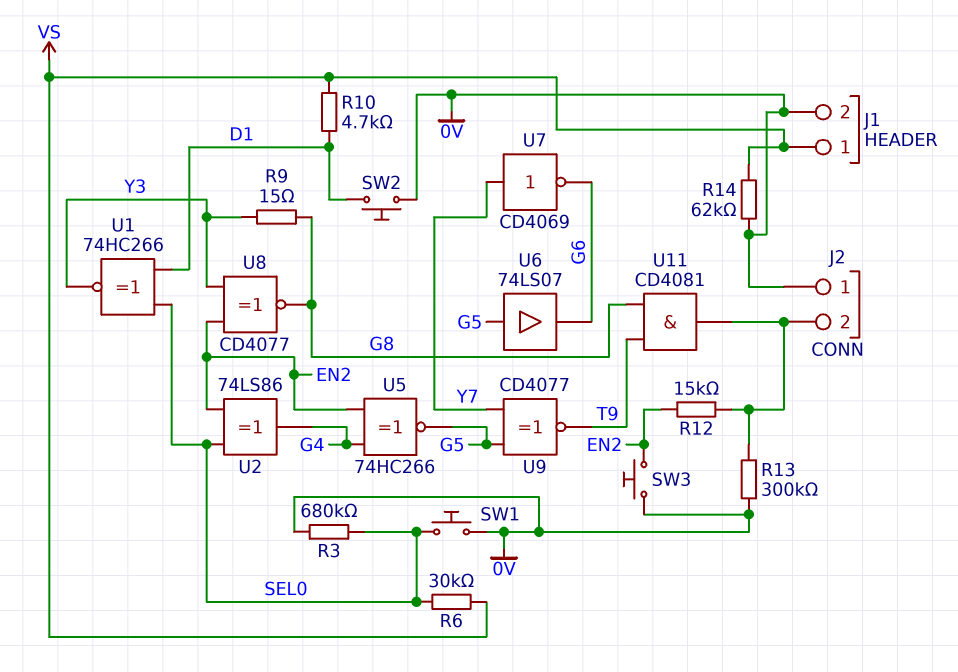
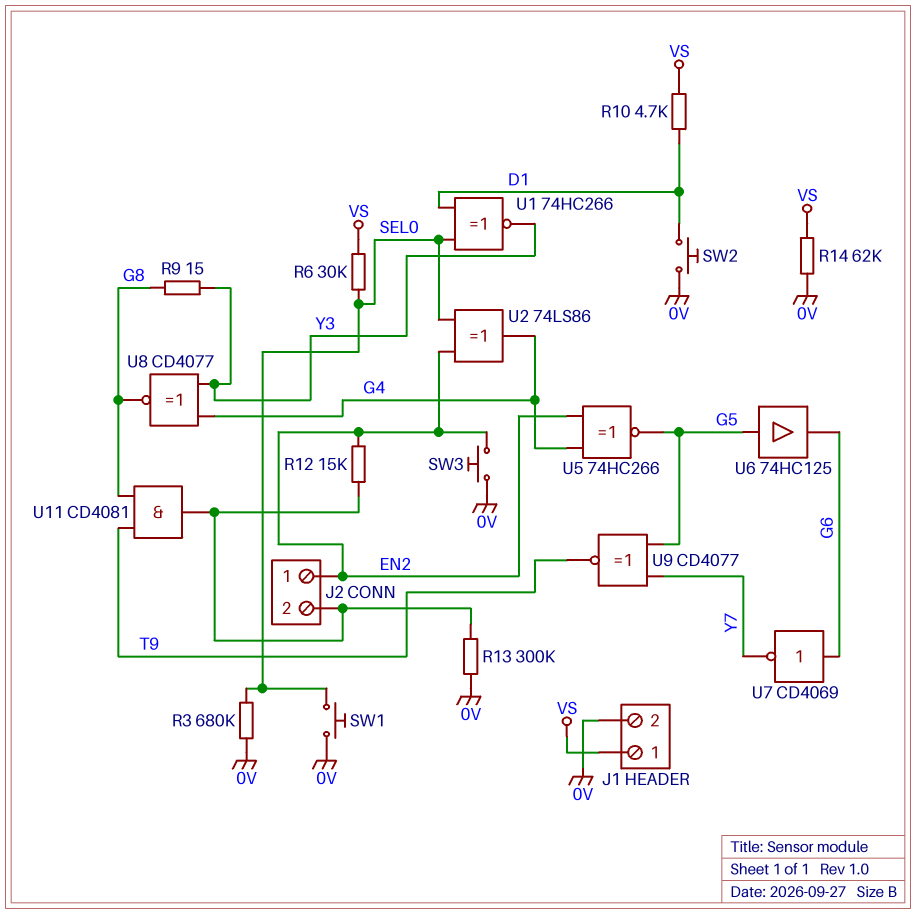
J2 pin 1: 0V -> EN2
U6: buffer 74LS07 (in G5, out G6) -> buffer 74HC125 (in G5, out G6)
U7: NOT CD4069 (in Y7, out G6) -> NOT CD4069 (in G6, out Y7)
U8: XNOR CD4077 (in EN2, in Y3, out G8) -> XNOR CD4077 (in G4, in Y3, out G8)

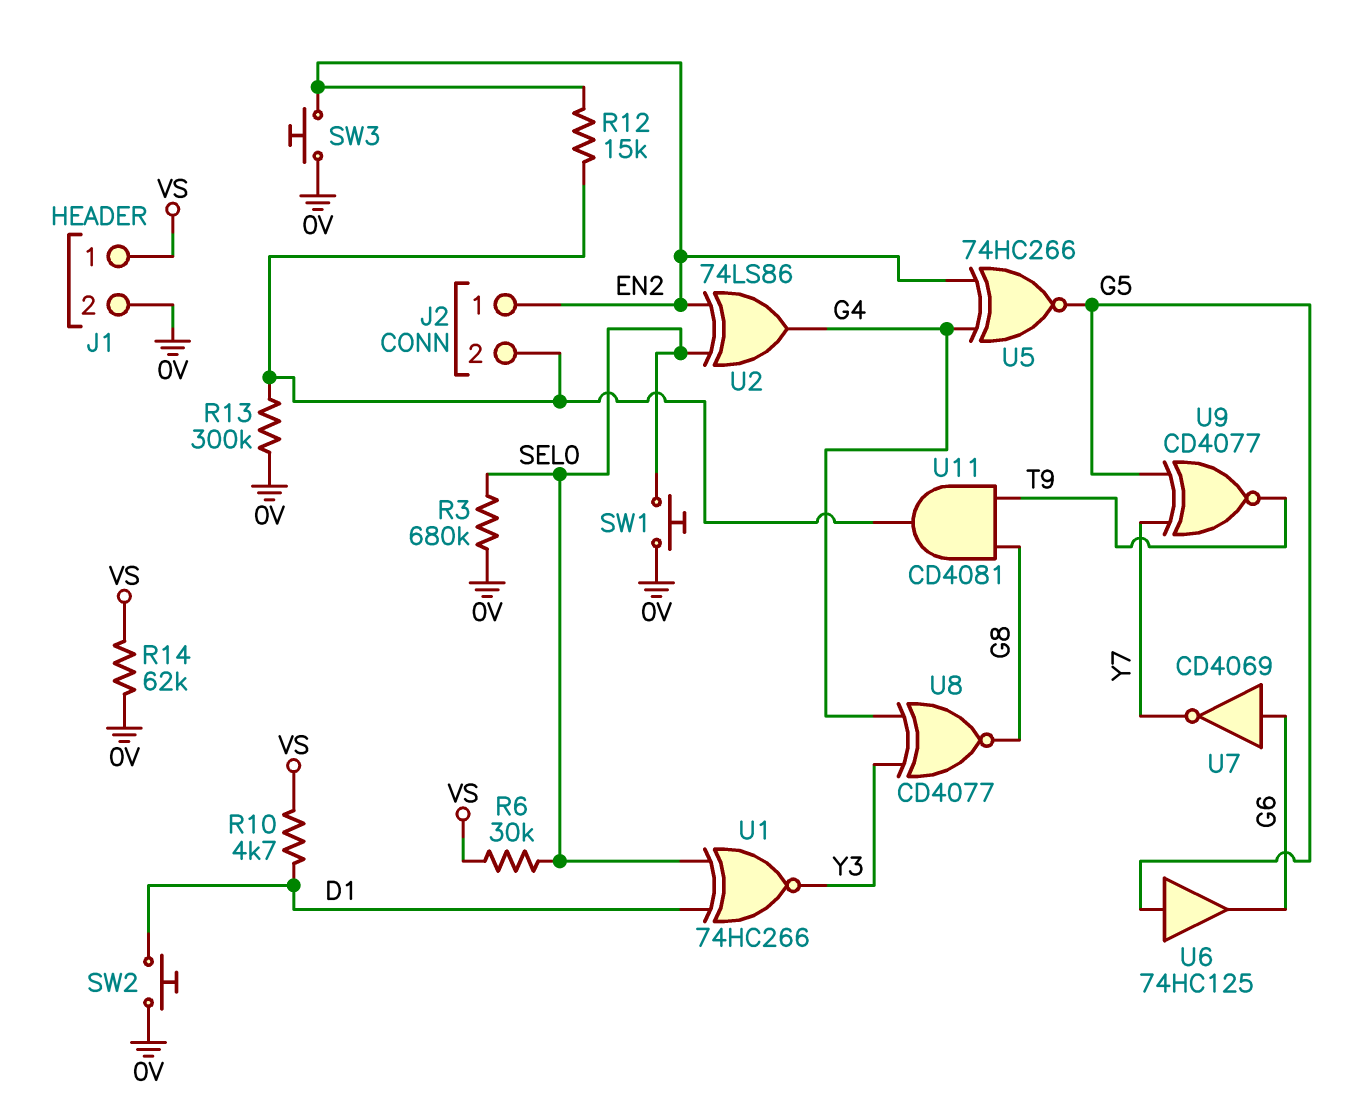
R9: 15 (G8, Y3) -> none

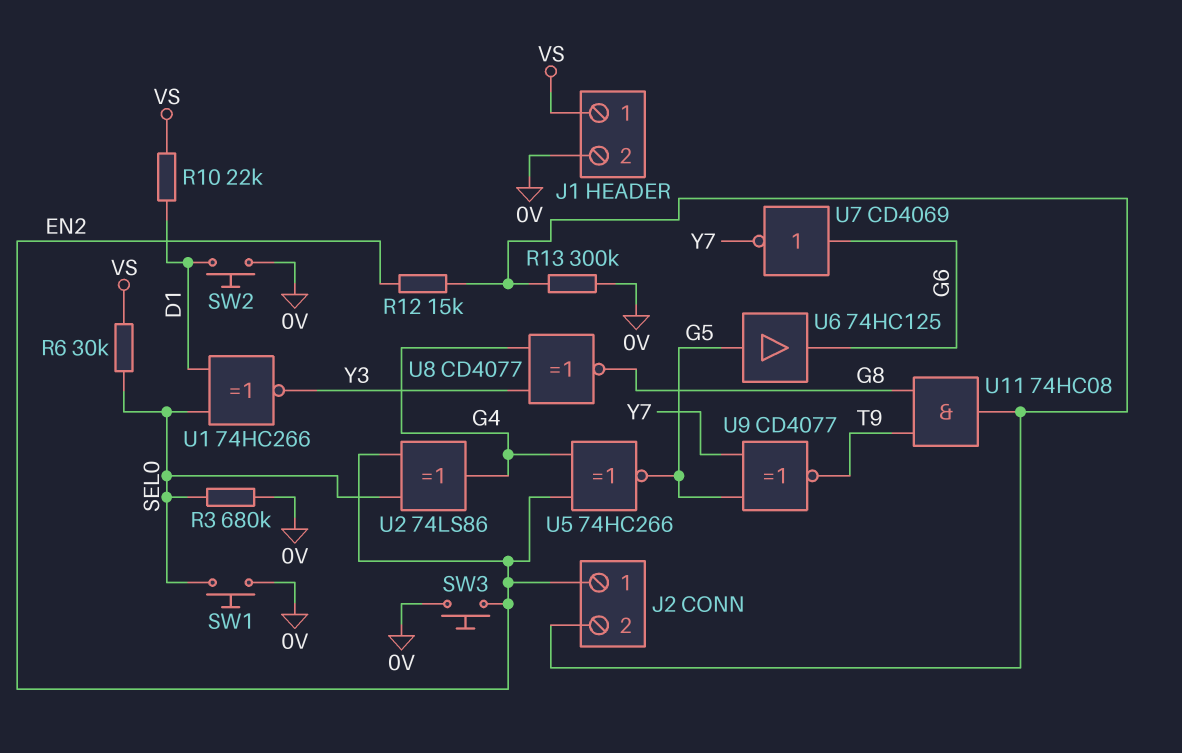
R10: 4.7k (D1, VS) -> 22k (D1, VS)
R14: 62k (0V, VS) -> none
U11: AND CD4081 (in G8, in T9, out J2/2) -> AND 74HC08 (in G8, in T9, out J2/2)

